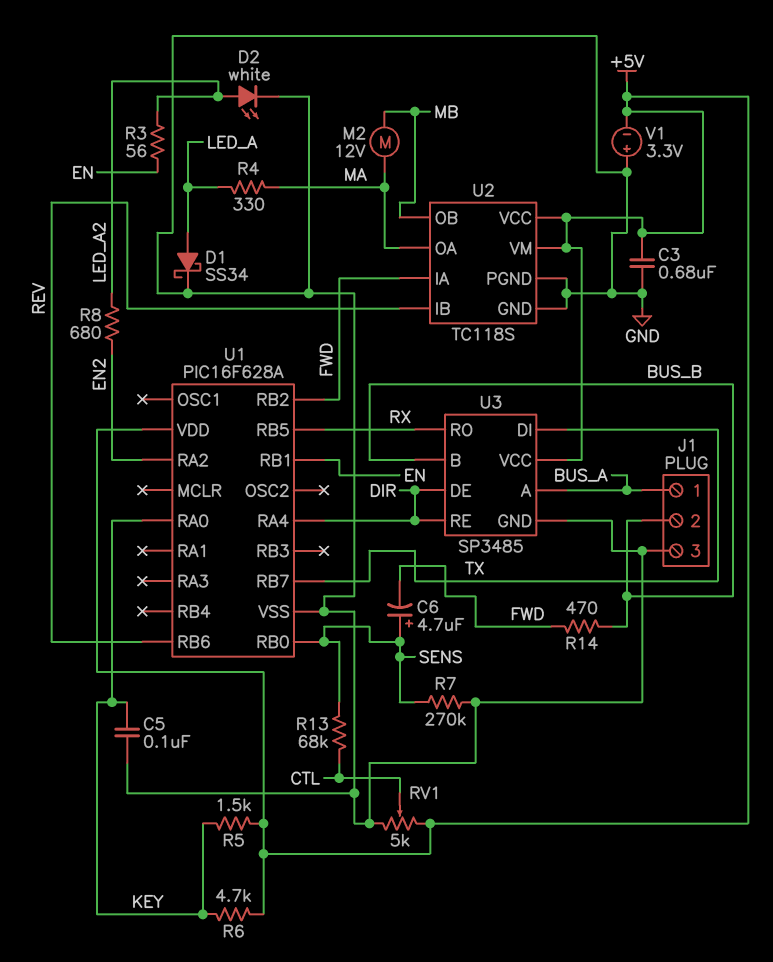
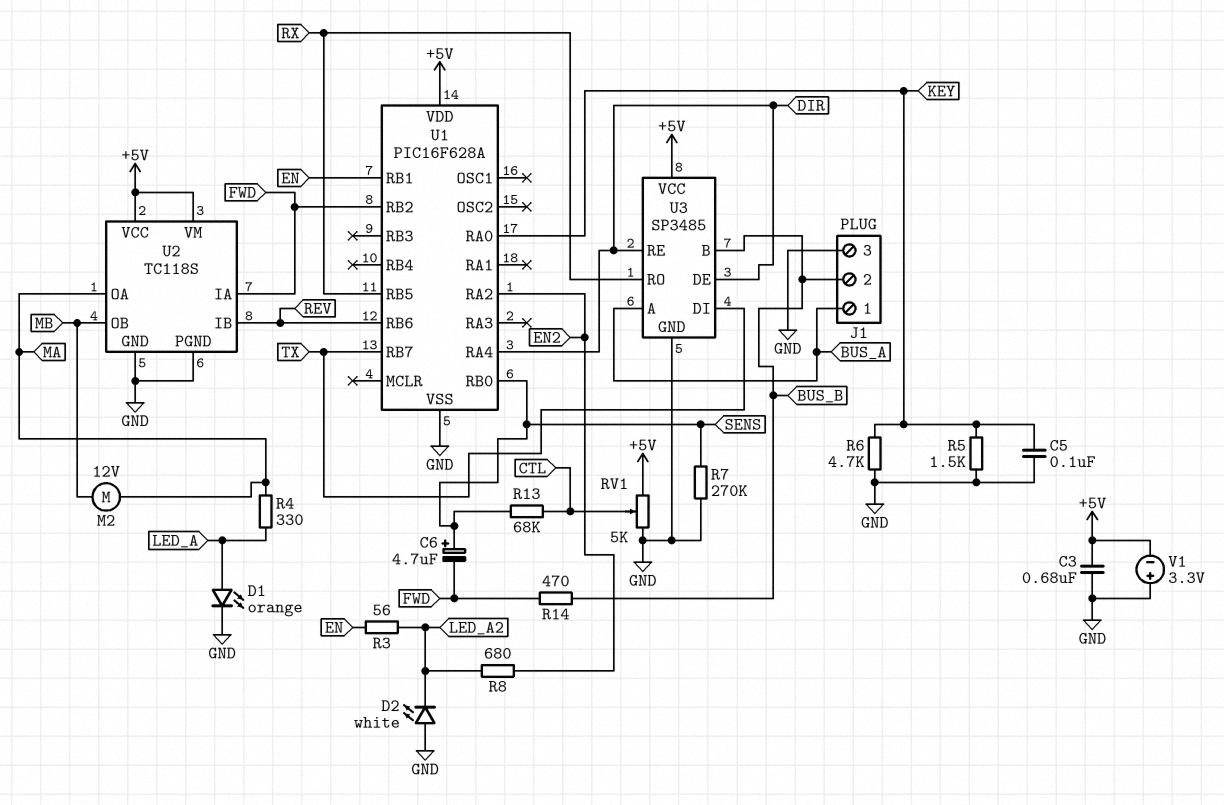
D1: schottky SS34 (A LED_A, K GND) -> LED orange (A LED_A, K GND)
D2: LED white (A LED_A2, K GND) -> LED white (A GND, K LED_A2)
R5: 1.5k (+5V, KEY) -> 1.5k (GND, KEY)
R6: 4.7k (+5V, KEY) -> 4.7k (GND, KEY)

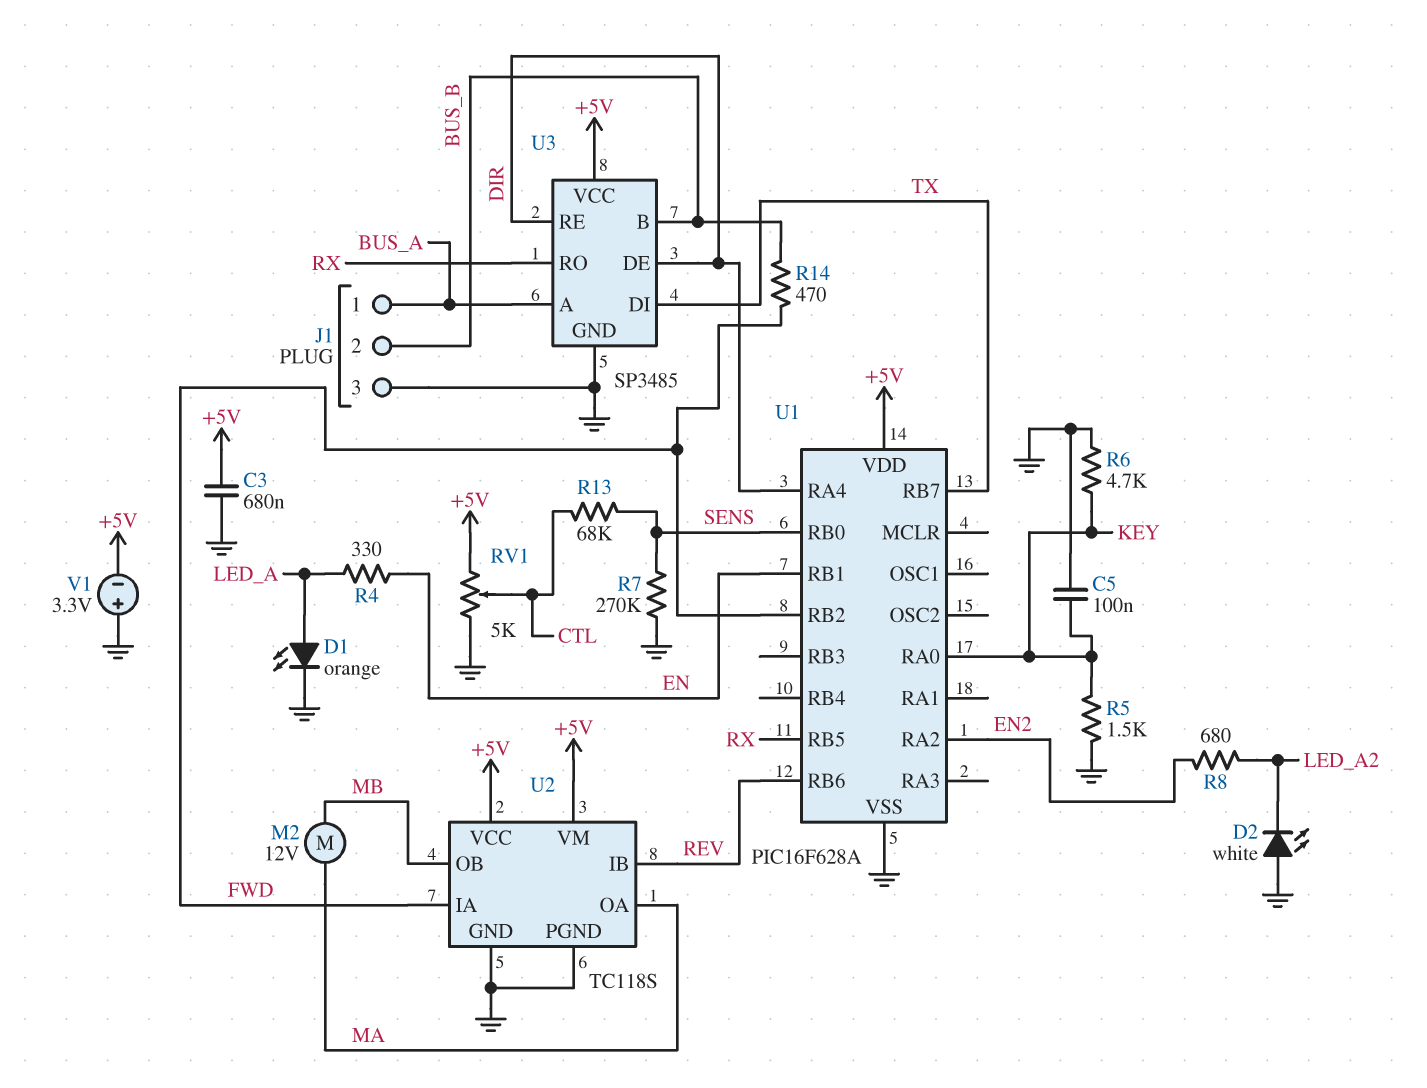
C6: 4.7uF (plus SENS, minus FWD) -> none
R3: 56 (EN, LED_A2) -> none
R4: 330 (LED_A, MA) -> 330 (EN, LED_A)

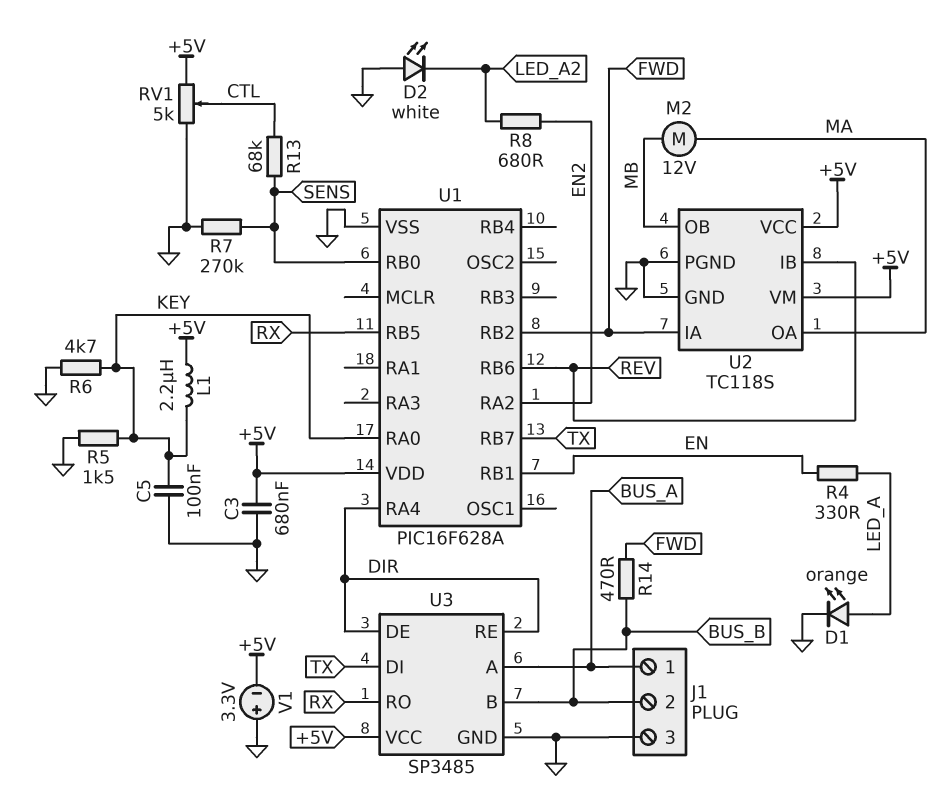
L1: none -> 2.2uH (+5V, KEY)

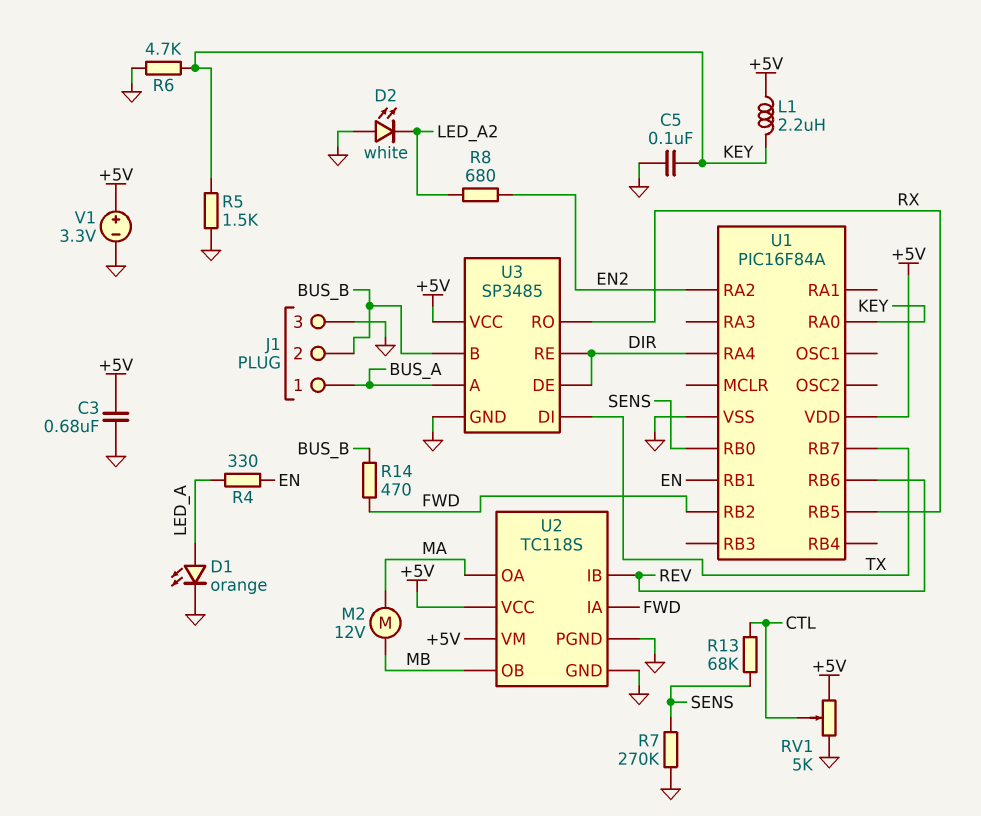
U1: PIC16F628A -> PIC16F84A
V1: 3.3V (plus GND, minus +5V) -> 3.3V (plus +5V, minus GND)

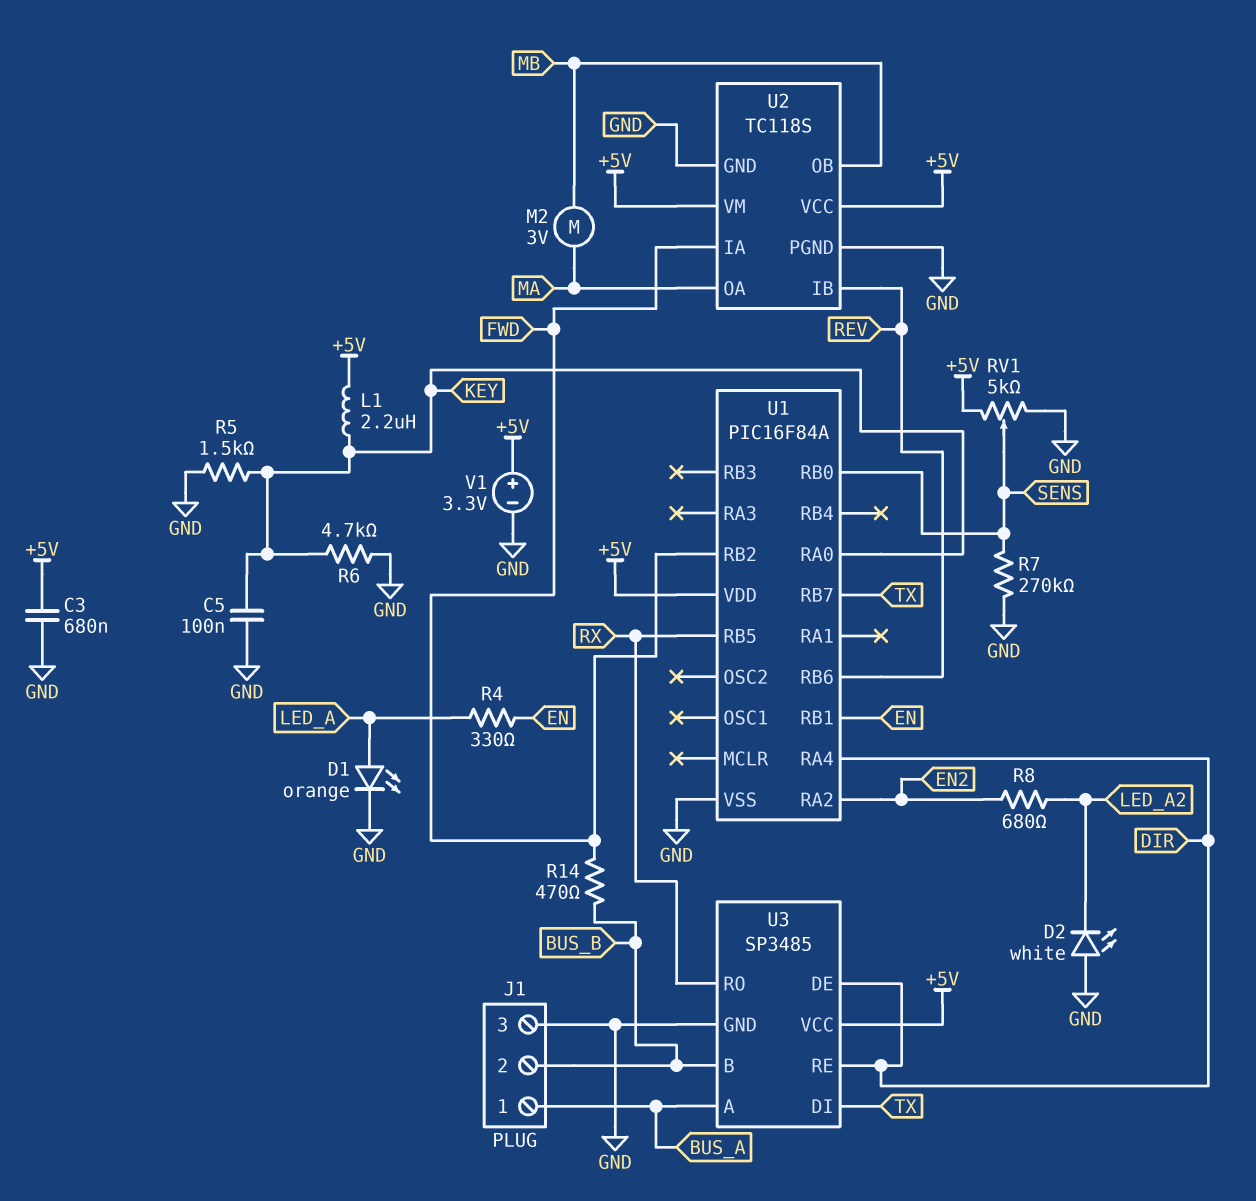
M2: motor 12V (MA, MB) -> motor 3V (MA, MB)
R13: 68k (CTL, SENS) -> none
RV1: 5k (+5V, GND, wiper CTL) -> 5k (+5V, GND, wiper SENS)

